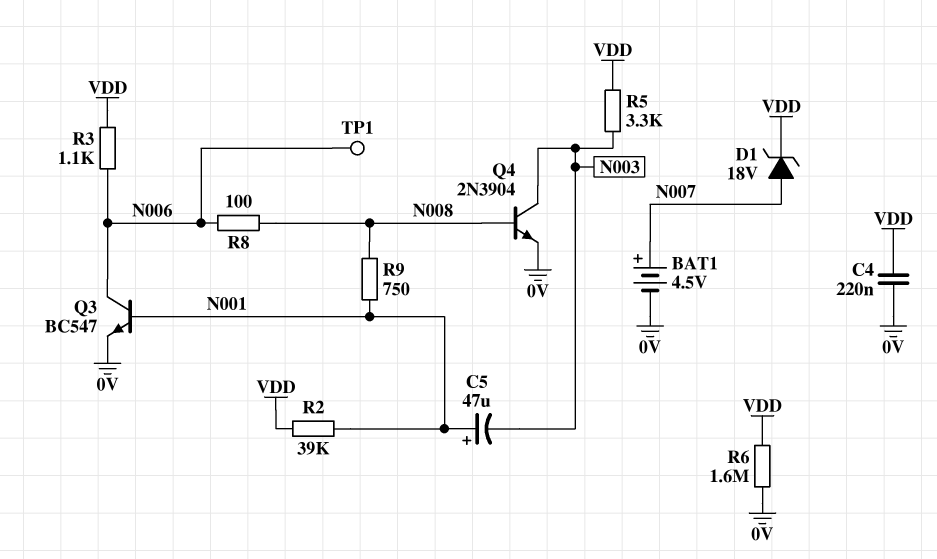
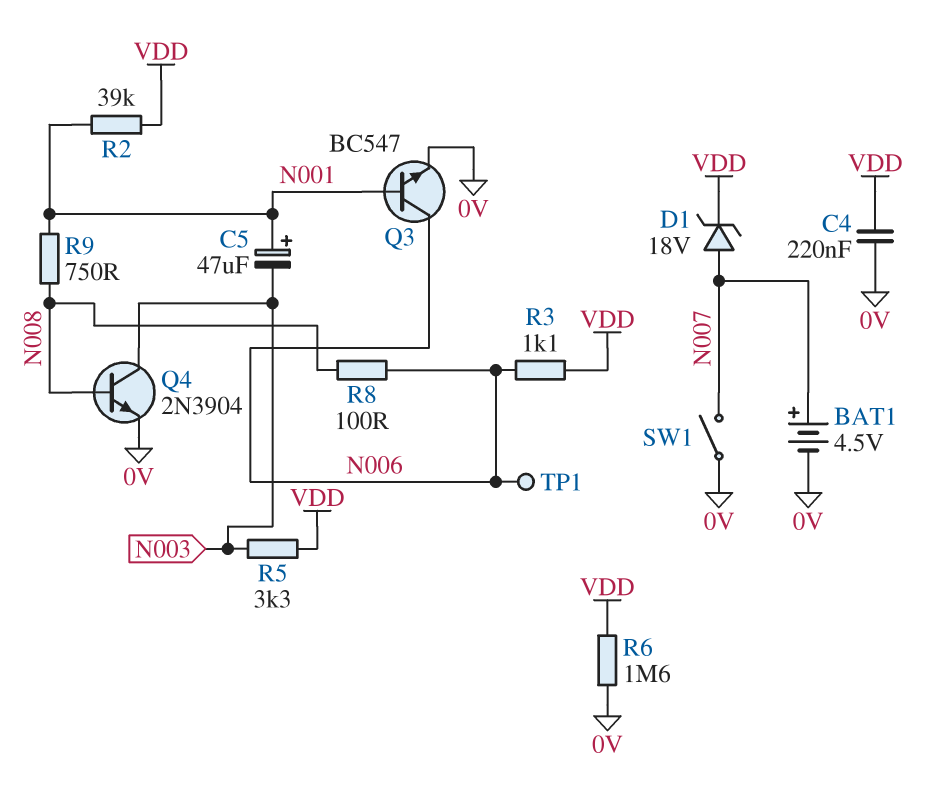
SW1: none -> switch (0V, N007)

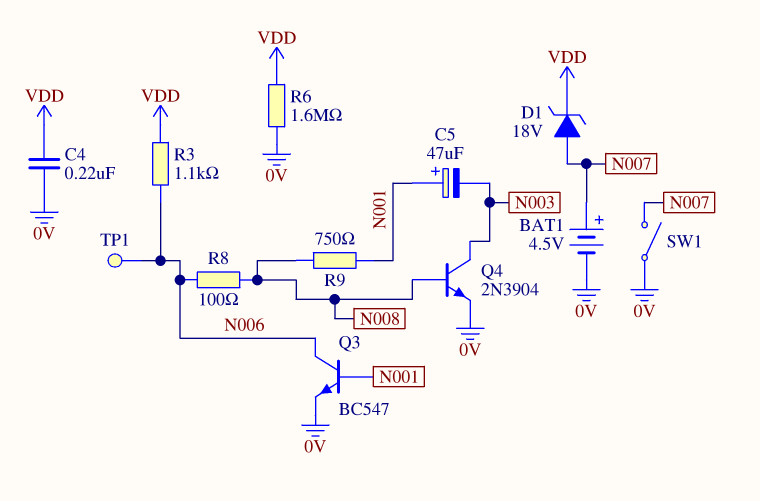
R2: 39k (N001, VDD) -> none
R5: 3.3k (N003, VDD) -> none

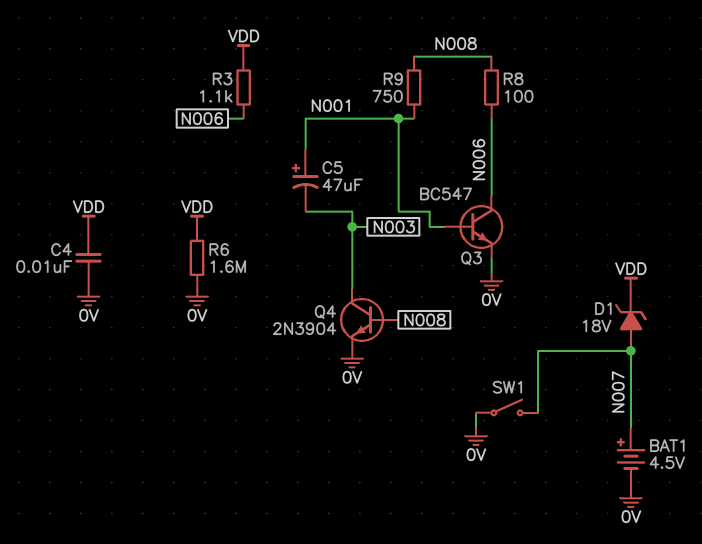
C4: 220nF (0V, VDD) -> 10nF (0V, VDD)
TP1: test point (N006) -> none

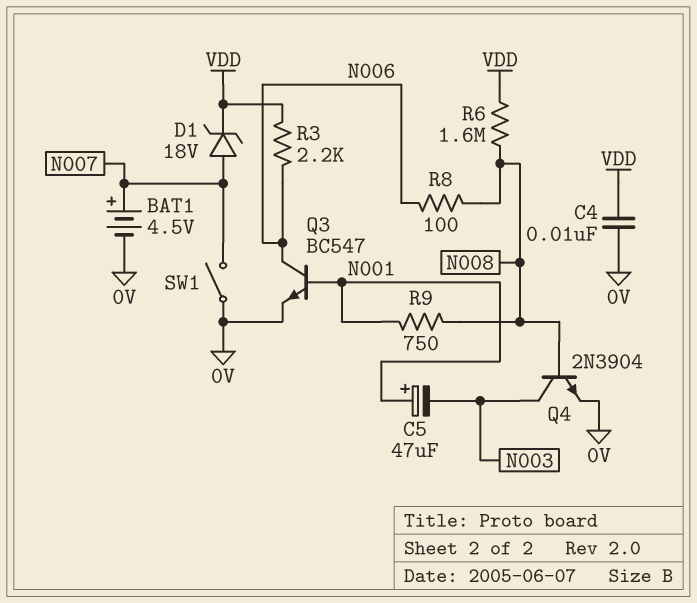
R3: 1.1k (N006, VDD) -> 2.2k (N006, VDD)
R6: 1.6M (0V, VDD) -> 1.6M (N008, VDD)

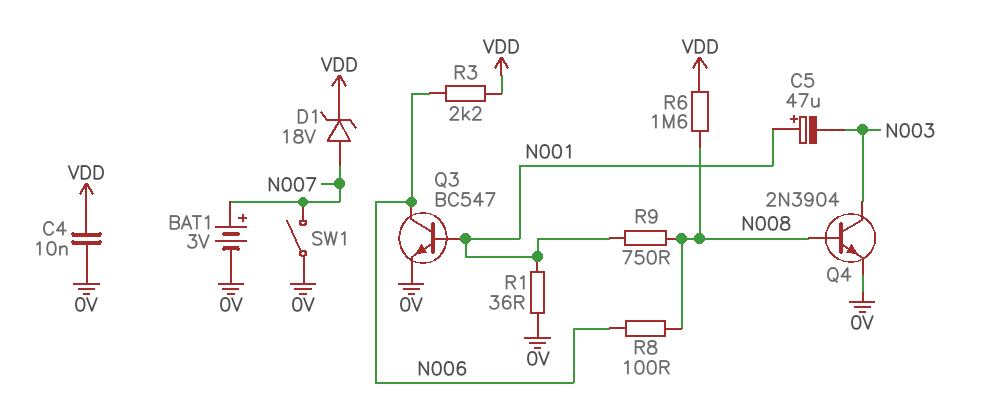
BAT1: 4.5V (plus N007, minus 0V) -> 3V (plus N007, minus 0V)
R1: none -> 36 (0V, N001)

